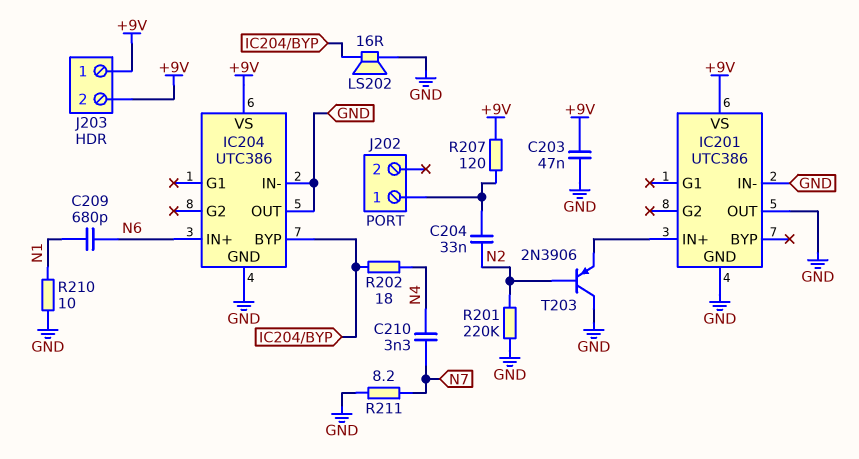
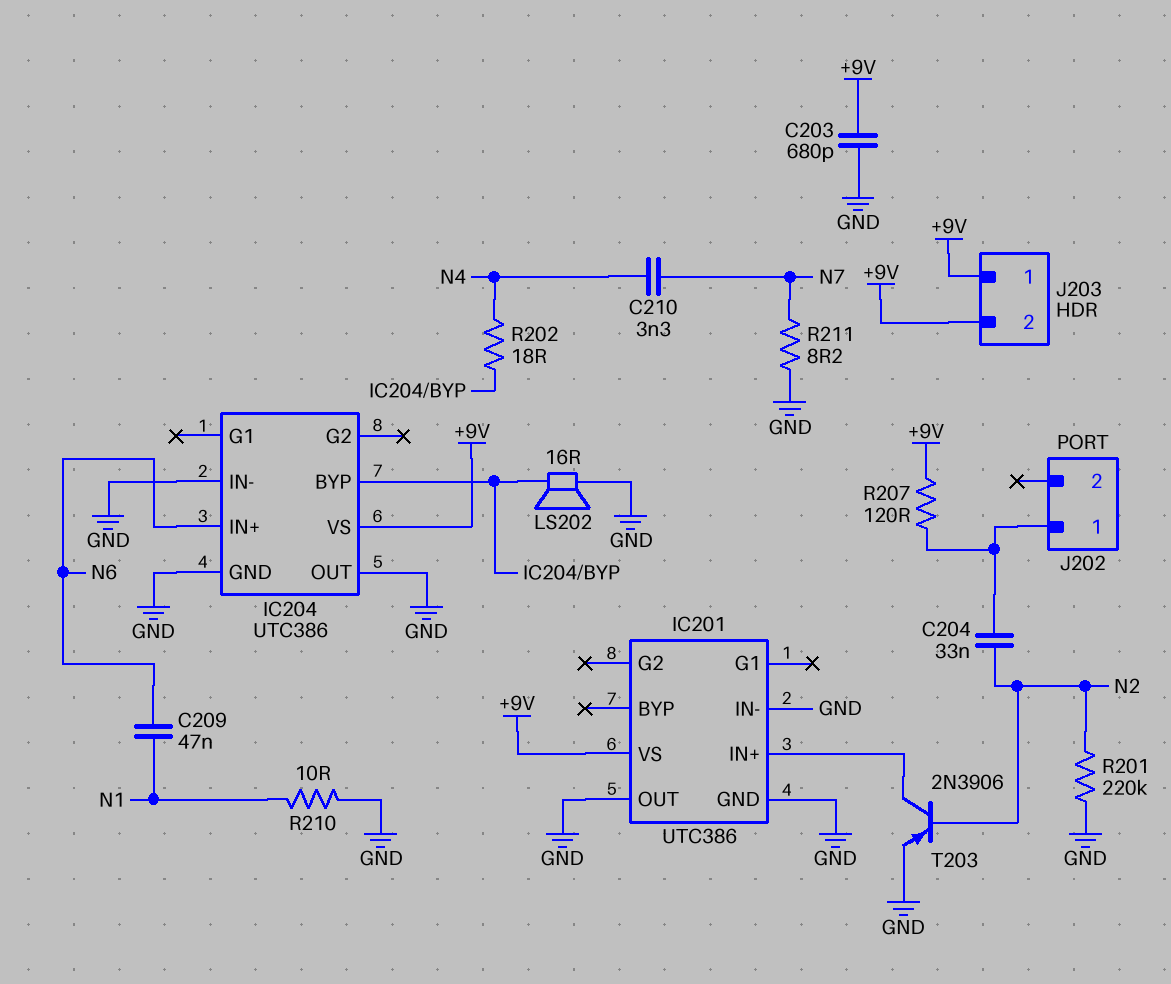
C203: 47nF (+9V, GND) -> 680pF (+9V, GND)
C209: 680pF (N1, N6) -> 47nF (N1, N6)
T203: PNP 2N3906 (B N2, C GND, E IC201/IN+) -> PNP 2N3906 (B N2, C IC201/IN+, E GND)

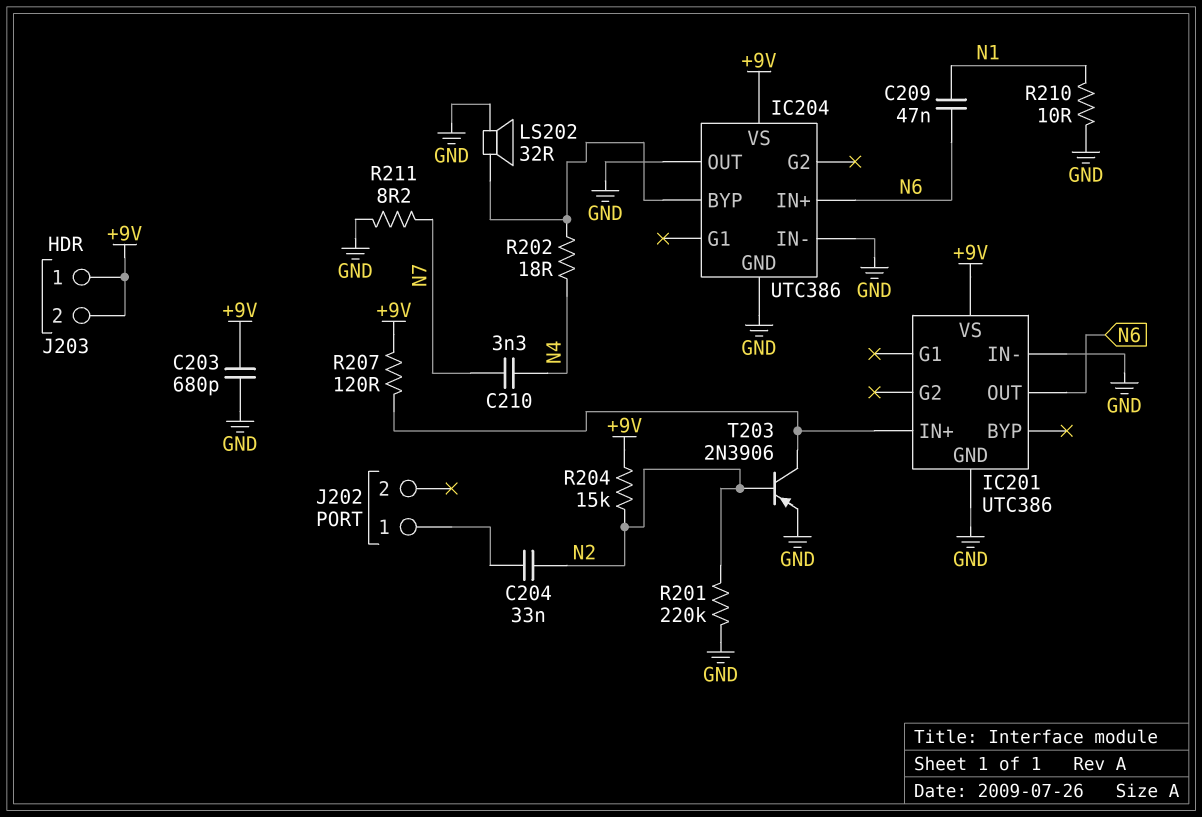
IC201 pin OUT: GND -> N6
LS202: speaker 16R (GND, IC204/BYP) -> speaker 32R (GND, IC204/BYP)
R204: none -> 15k (+9V, N2)
R207: 120 (+9V, J202/1) -> 120 (+9V, IC201/IN+)

